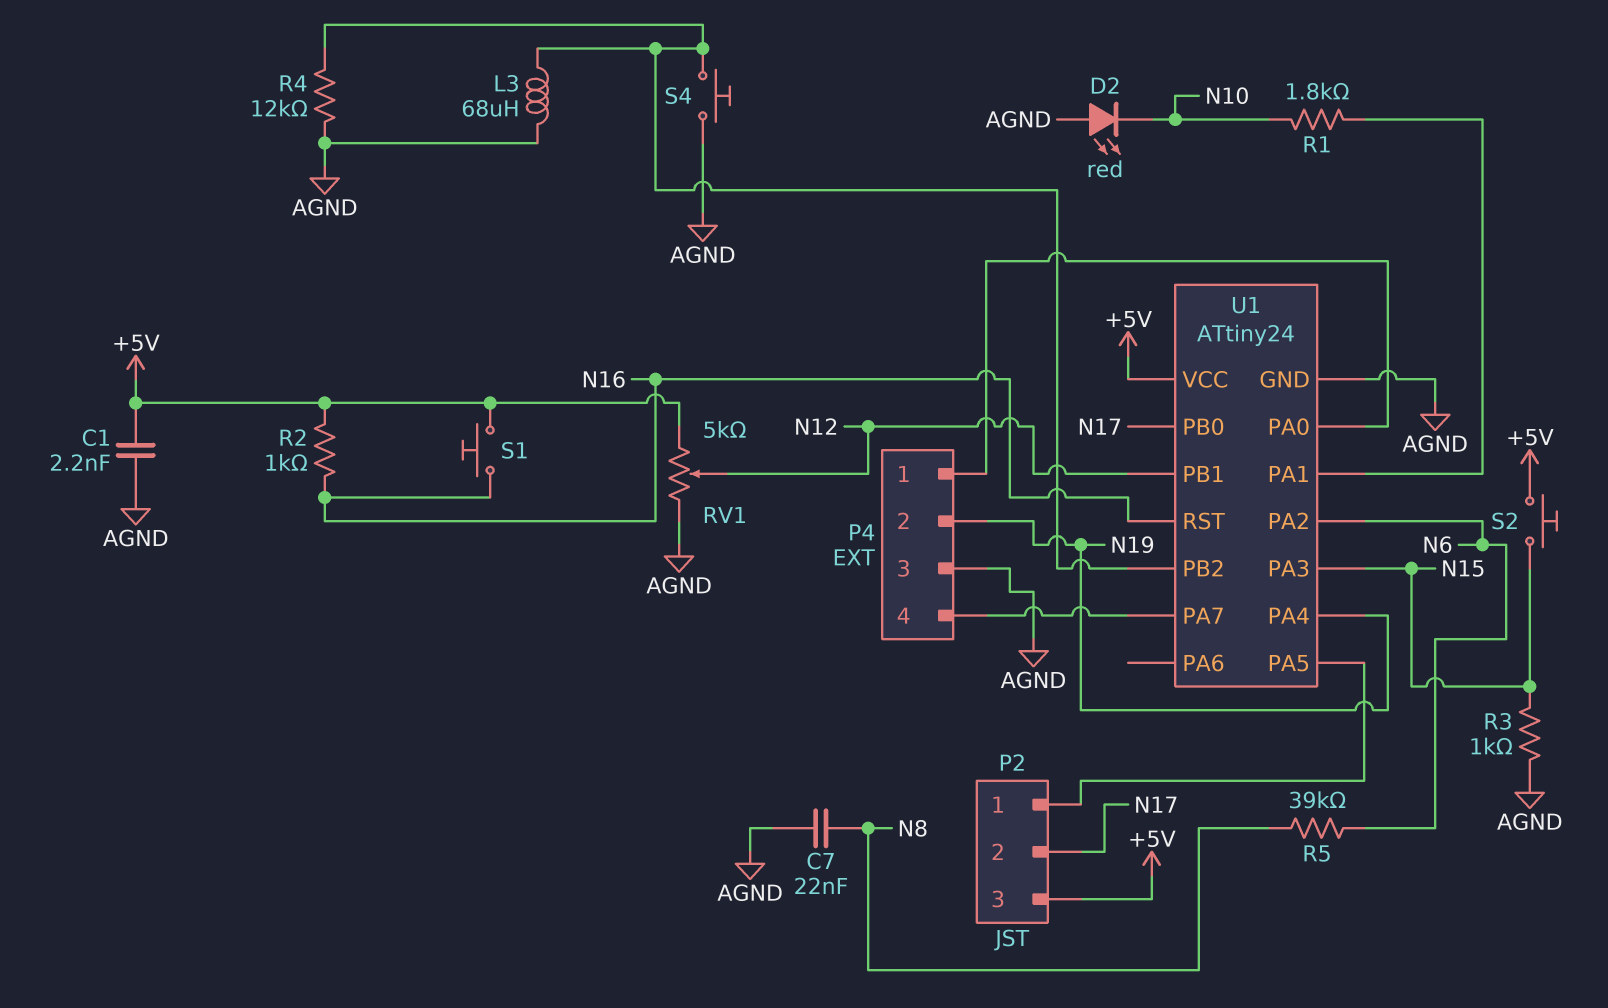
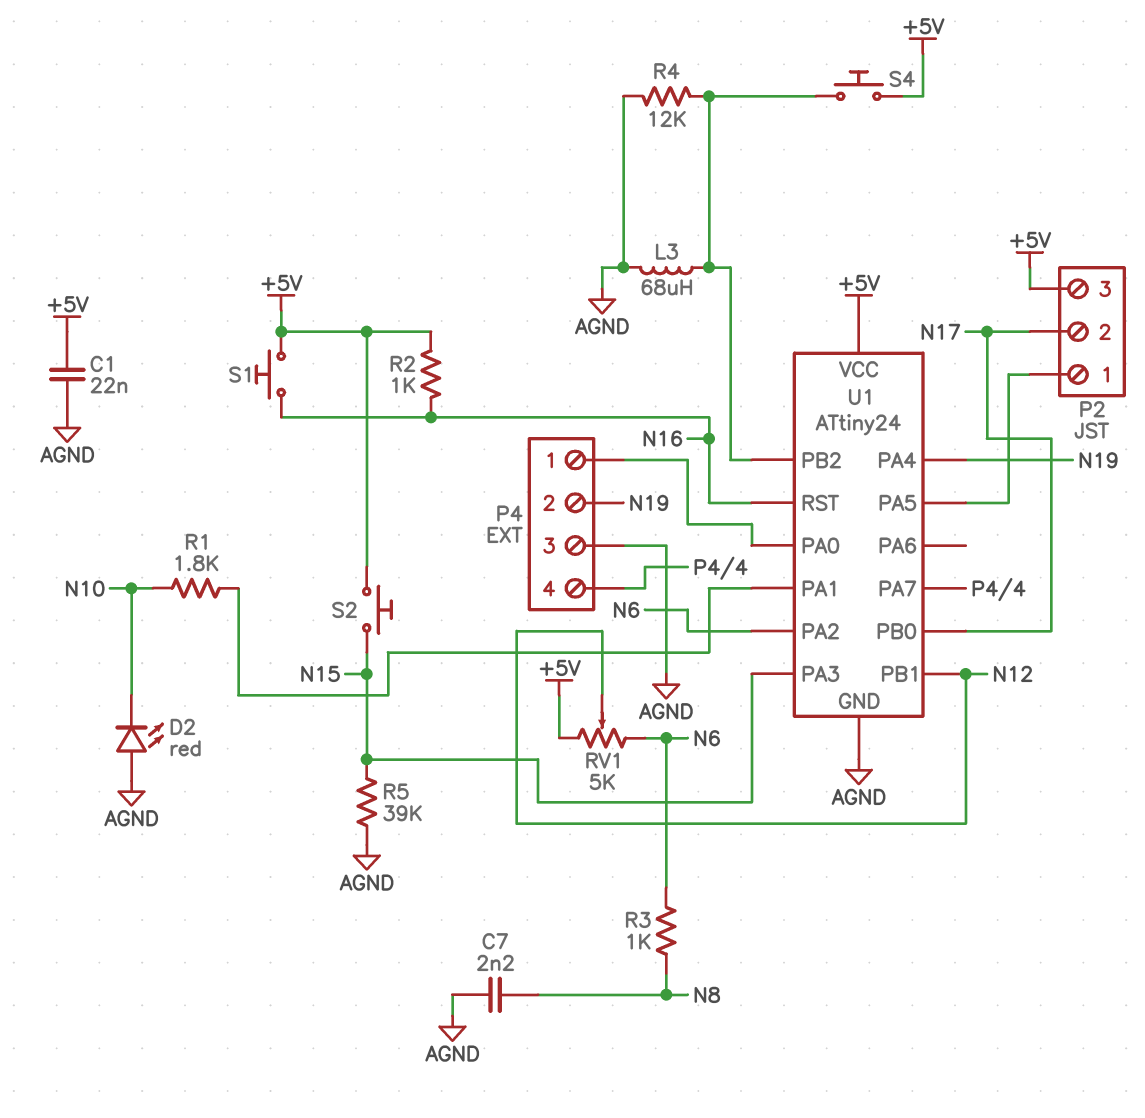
C1: 2.2nF (+5V, AGND) -> 22nF (+5V, AGND)
C7: 22nF (AGND, N8) -> 2.2nF (AGND, N8)
R3: 1k (AGND, N15) -> 1k (N6, N8)
R5: 39k (N6, N8) -> 39k (AGND, N15)
RV1: 5k (+5V, AGND, wiper N12) -> 5k (+5V, N6, wiper N12)
S4: button (AGND, U1/PB2) -> button (+5V, U1/PB2)

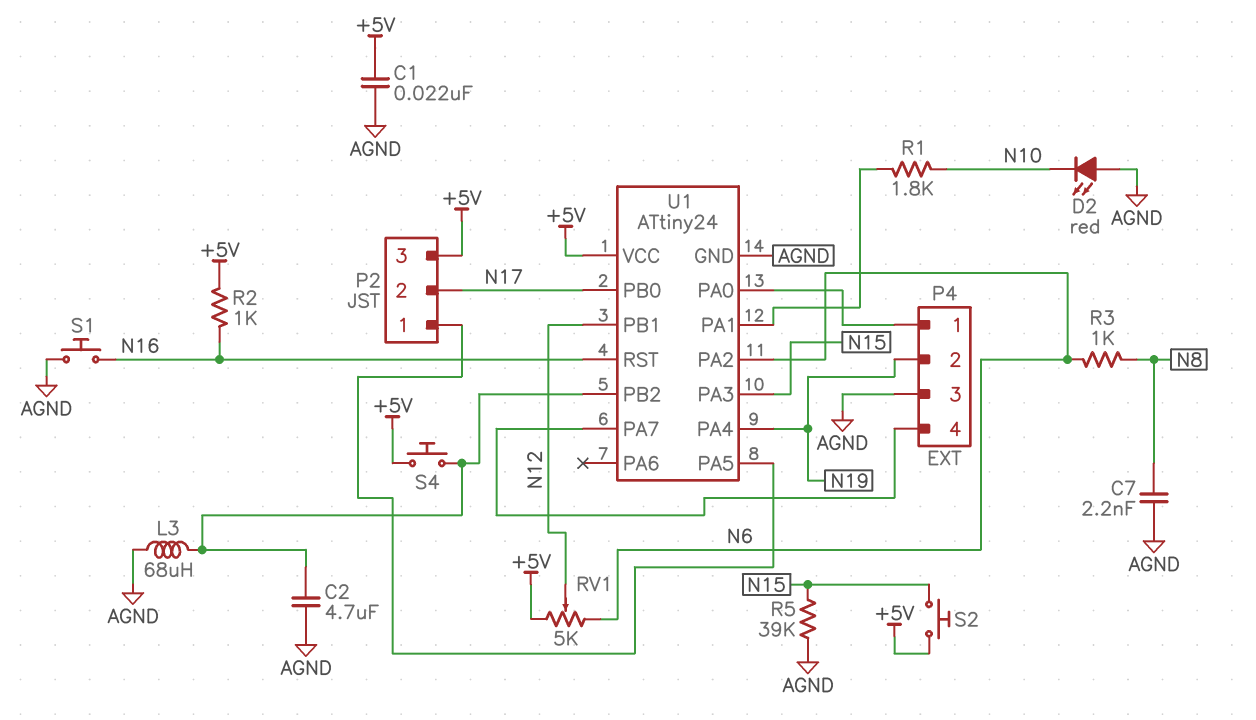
C2: none -> 4.7uF (AGND, U1/PB2)
R4: 12k (AGND, U1/PB2) -> none
S1: button (+5V, N16) -> button (AGND, N16)

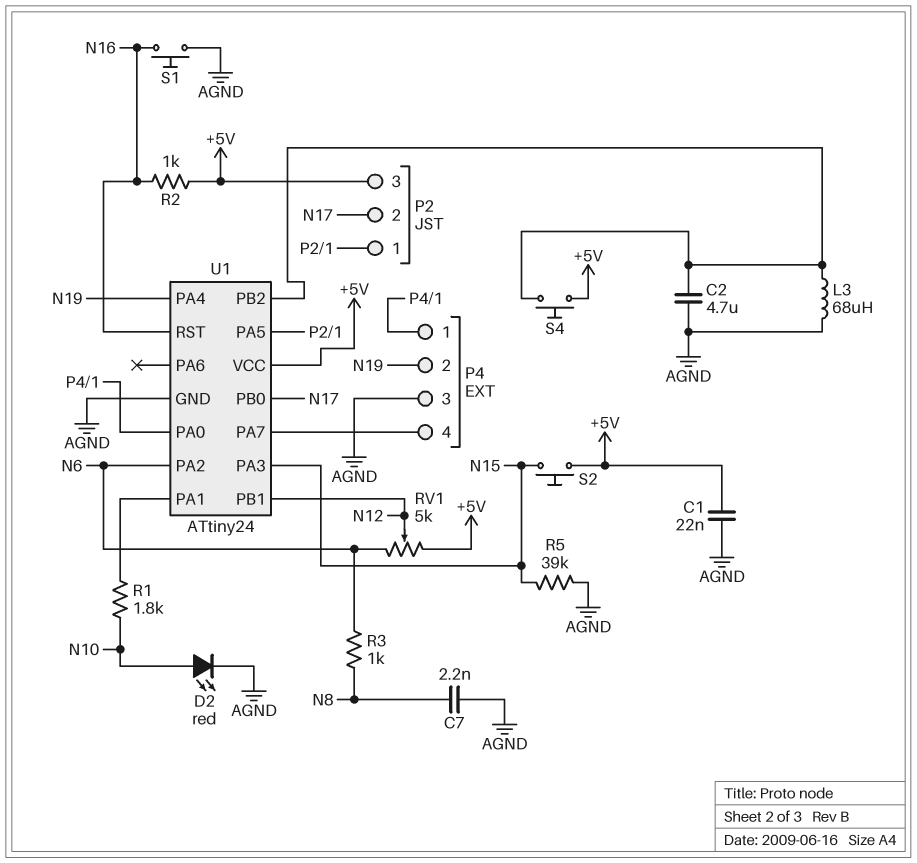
D2: LED red (A AGND, K N10) -> LED red (A N10, K AGND)

